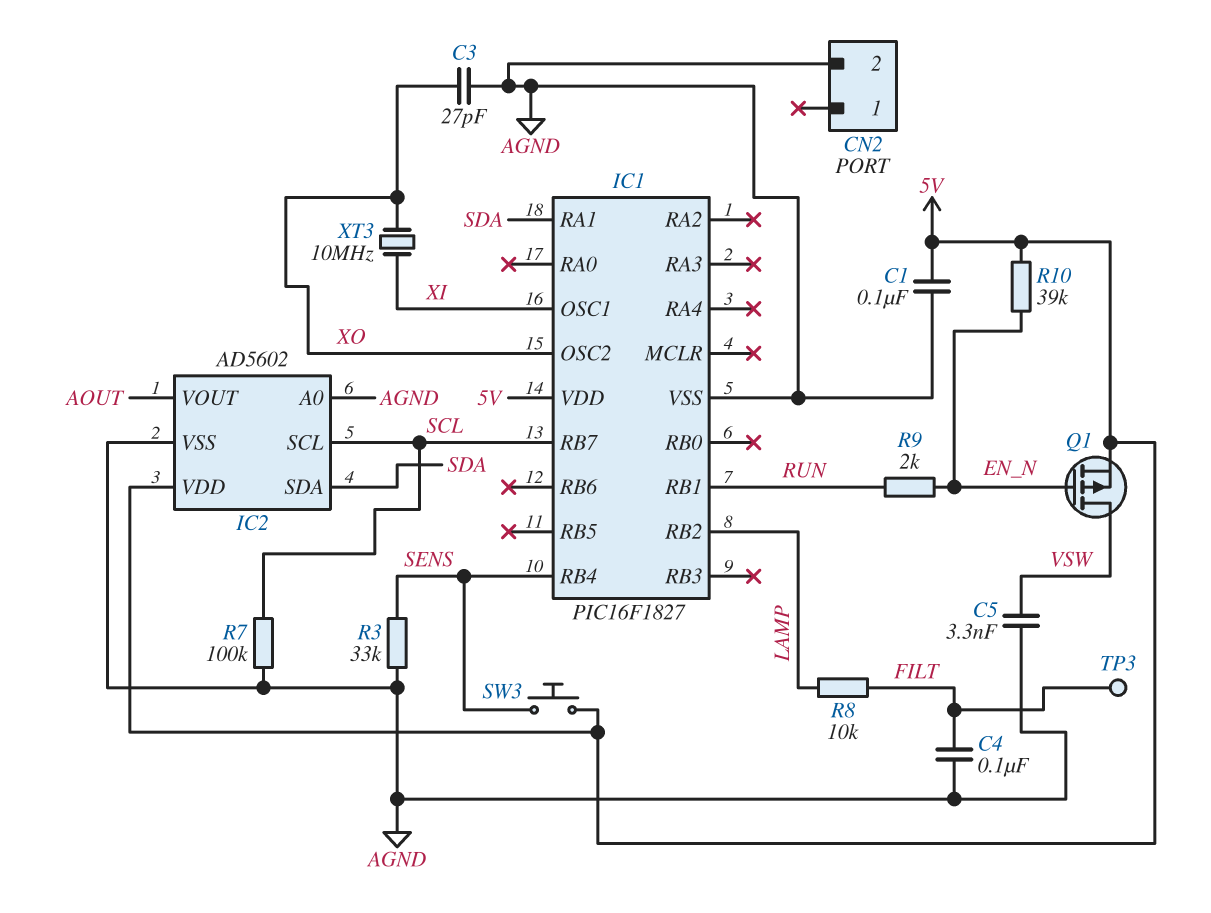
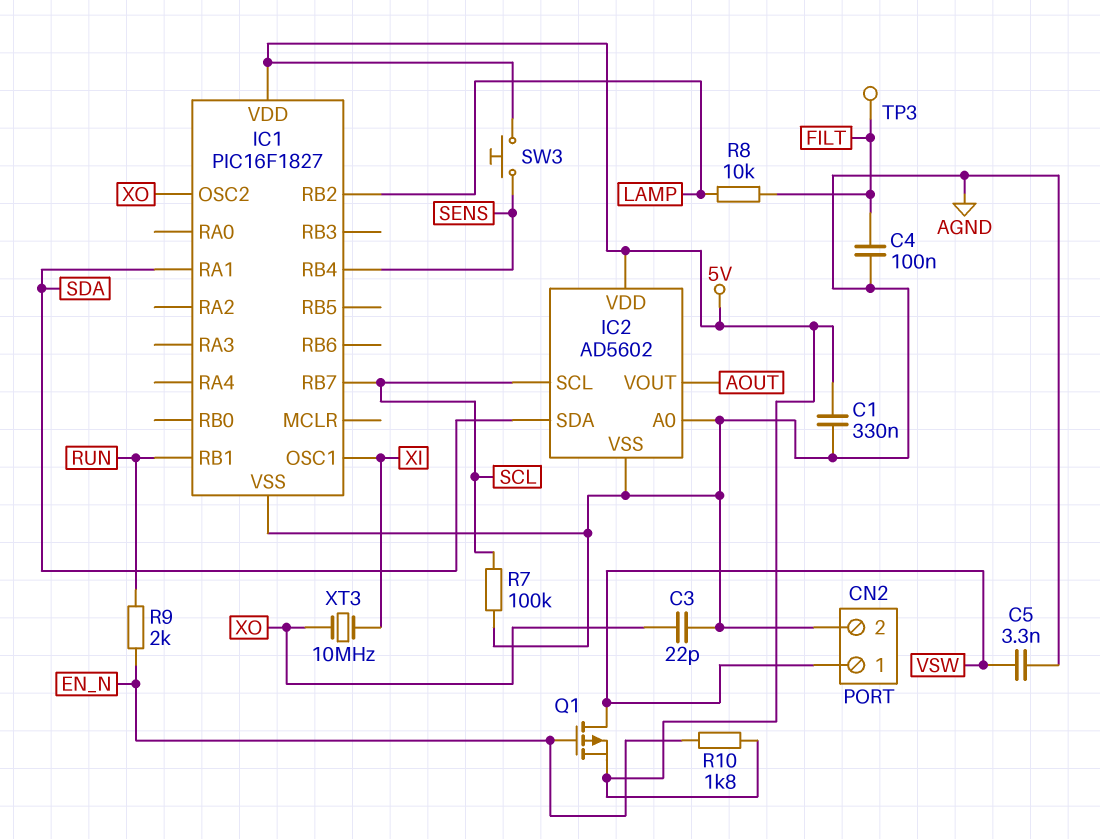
C1: 100nF (5V, AGND) -> 330nF (5V, AGND)
C3: 27pF (AGND, XO) -> 22pF (AGND, XO)
CN2 pin 1: none -> VSW
R3: 33k (AGND, SENS) -> none
R10: 39k (5V, EN_N) -> 1.8k (5V, EN_N)

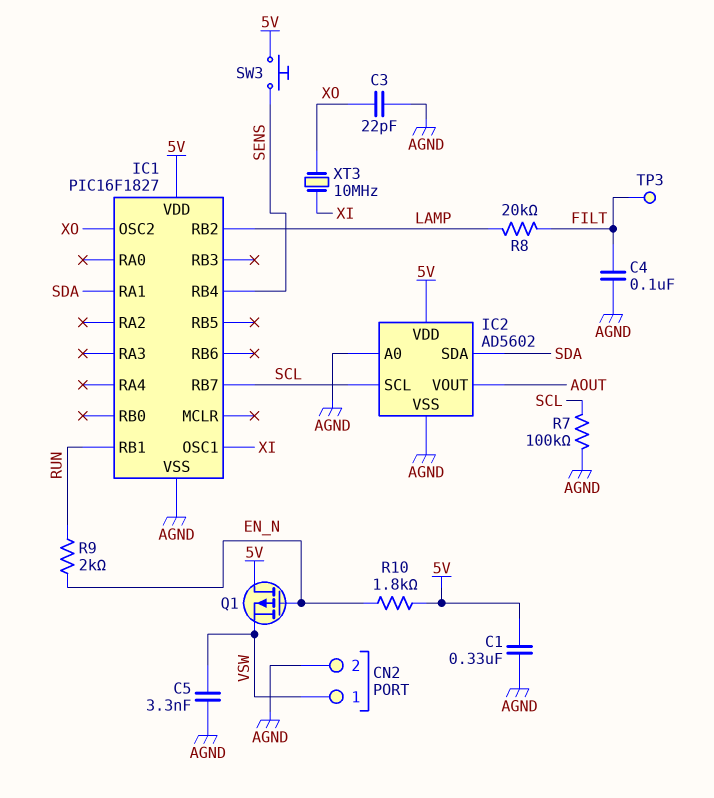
Q1: PMOS (G EN_N, D VSW, S 5V) -> PMOS (G EN_N, D 5V, S VSW)
R8: 10k (FILT, LAMP) -> 20k (FILT, LAMP)

